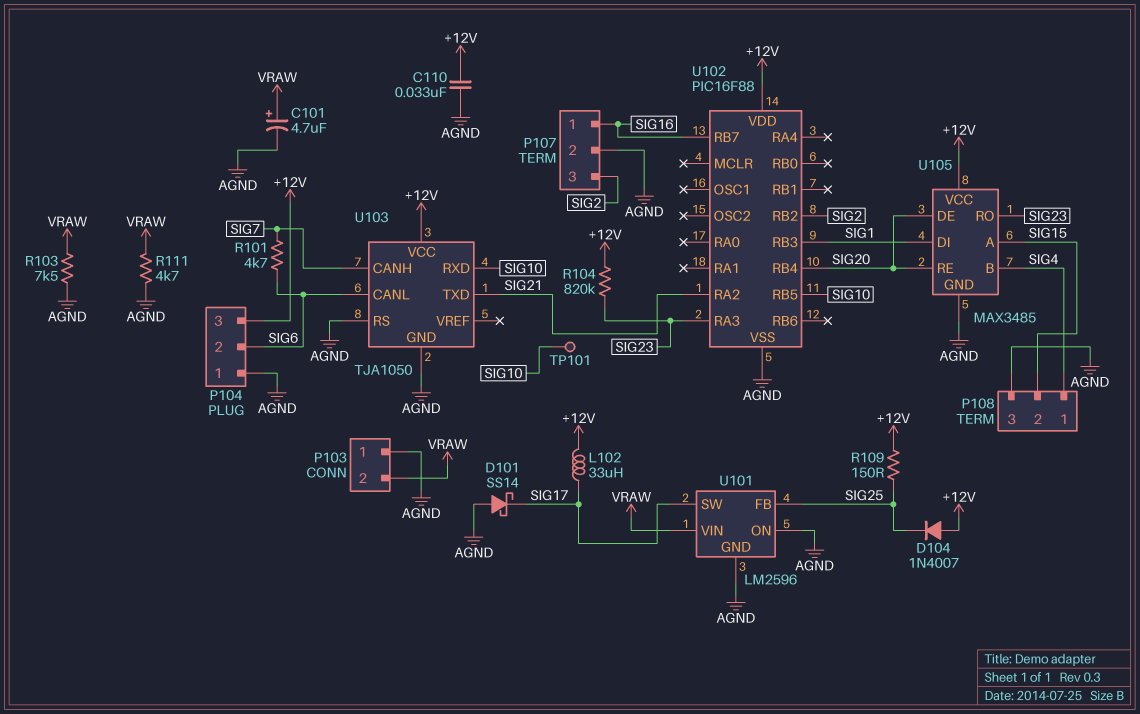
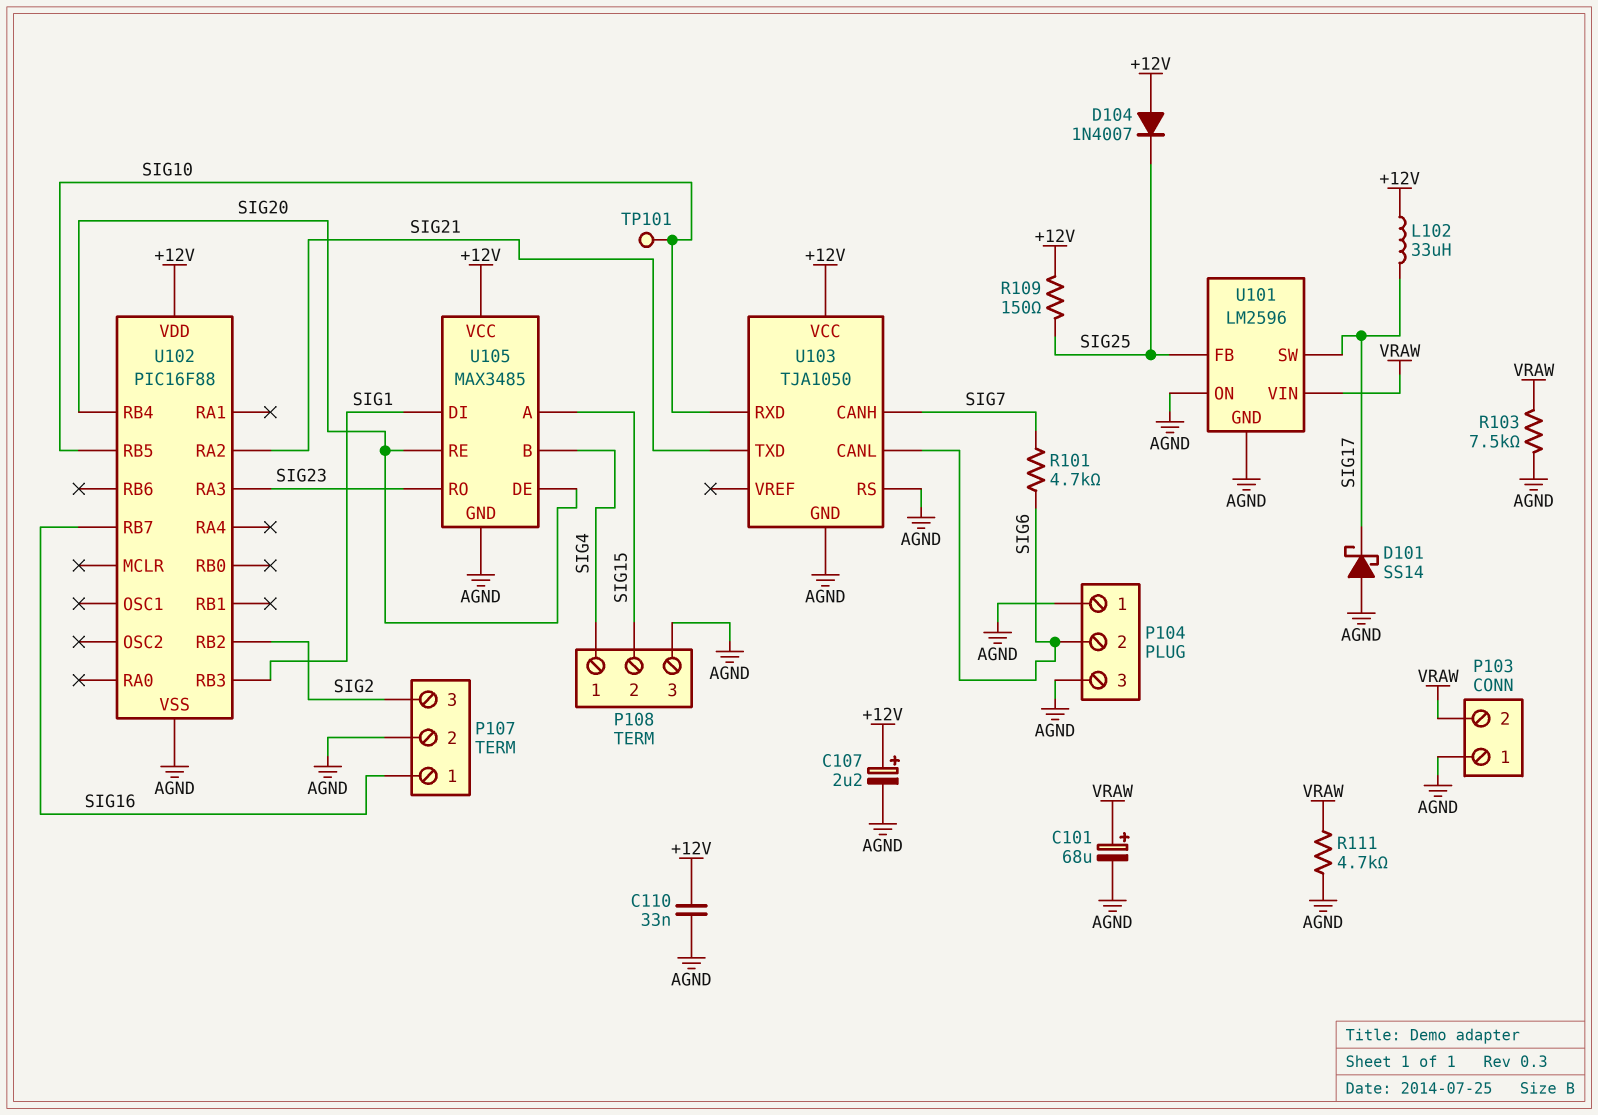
C101: 4.7uF (plus VRAW, minus AGND) -> 68uF (plus VRAW, minus AGND)
C107: none -> 2.2uF (plus +12V, minus AGND)
P104 pin 3: +12V -> AGND
R104: 820k (+12V, SIG23) -> none

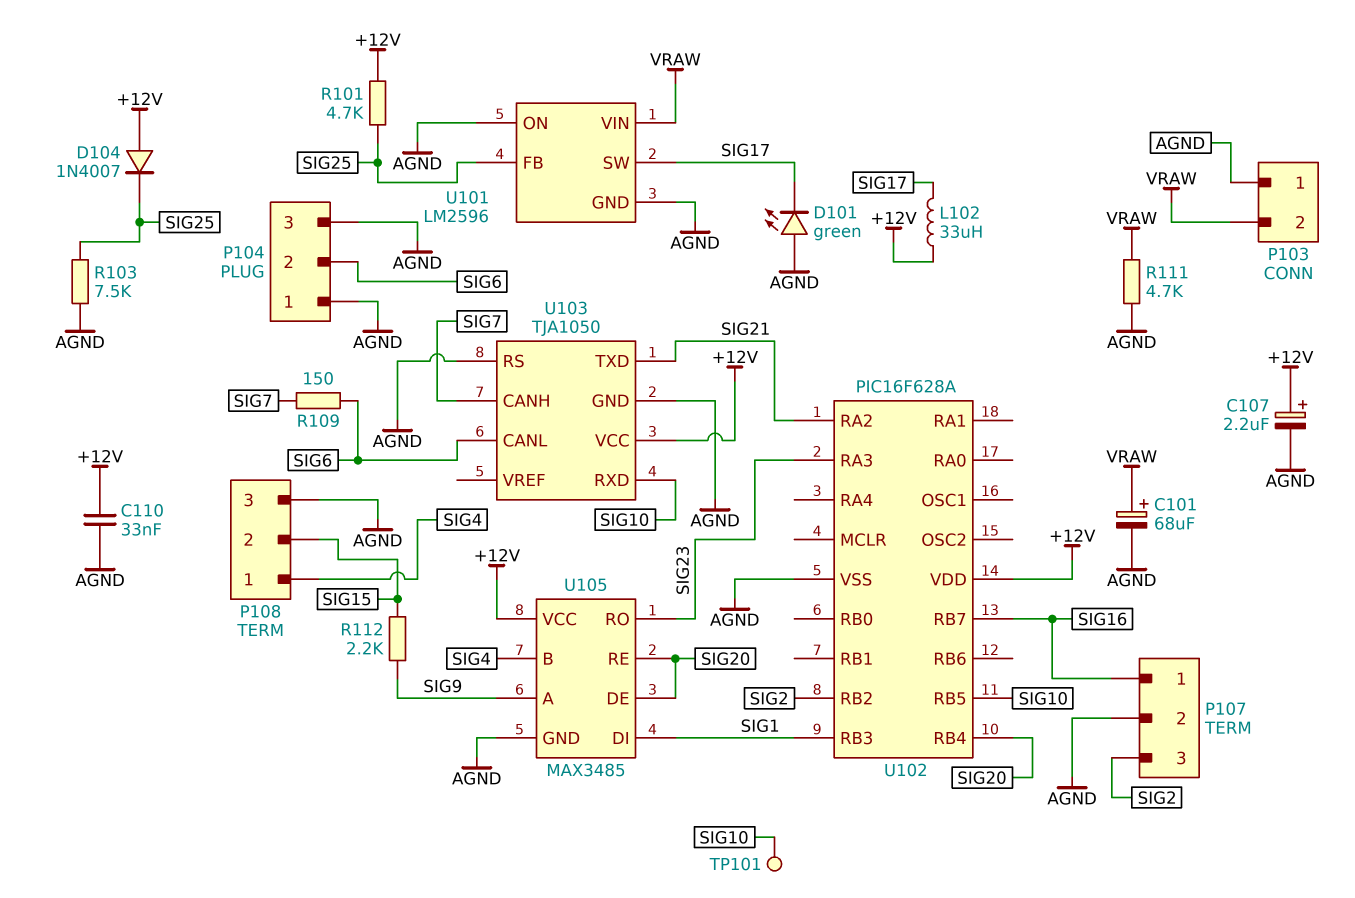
D101: schottky SS14 (A AGND, K SIG17) -> LED green (A AGND, K SIG17)
R101: 4.7k (SIG6, SIG7) -> 4.7k (+12V, SIG25)
R103: 7.5k (AGND, VRAW) -> 7.5k (AGND, SIG25)
R109: 150 (+12V, SIG25) -> 150 (SIG6, SIG7)
R112: none -> 2.2k (SIG9, SIG15)
U102: PIC16F88 -> PIC16F628A
U105 pin A: SIG15 -> SIG9

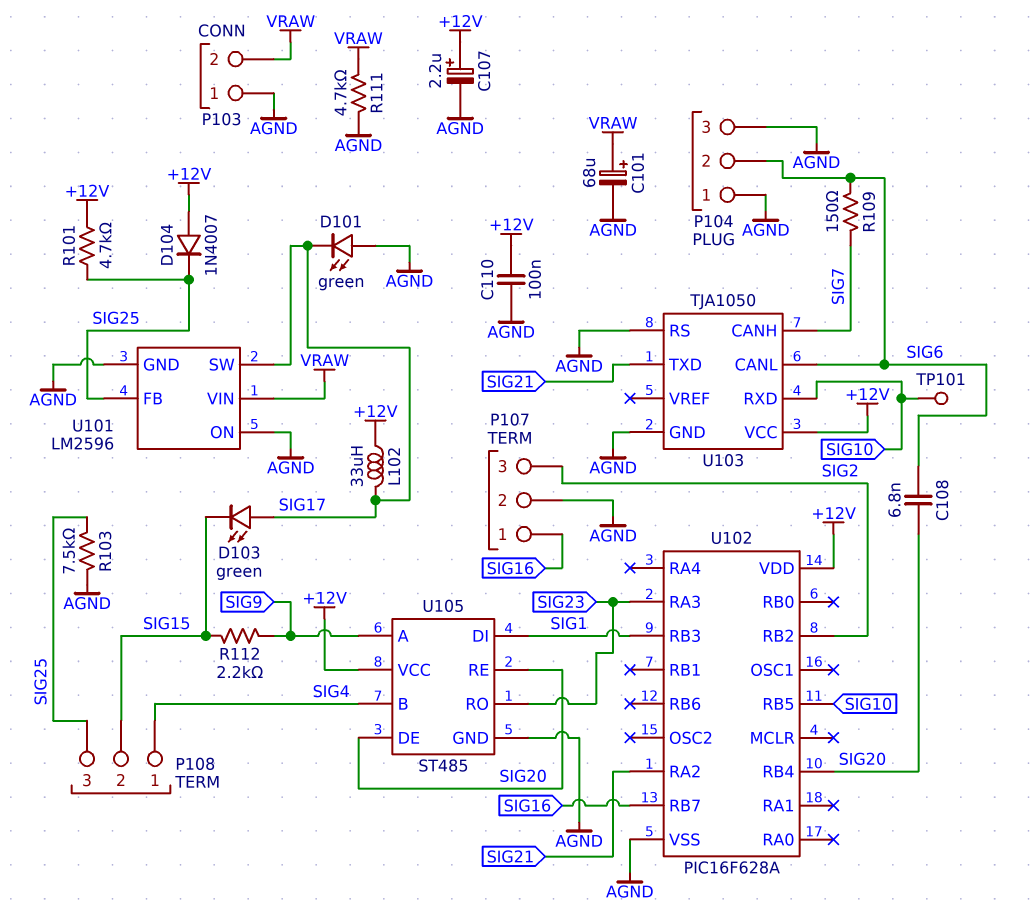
C108: none -> 6.8nF (SIG6, SIG20)
C110: 33nF (+12V, AGND) -> 100nF (+12V, AGND)
D103: none -> LED green (A SIG17, K SIG15)
P108 pin 3: AGND -> SIG25
U105: MAX3485 -> ST485

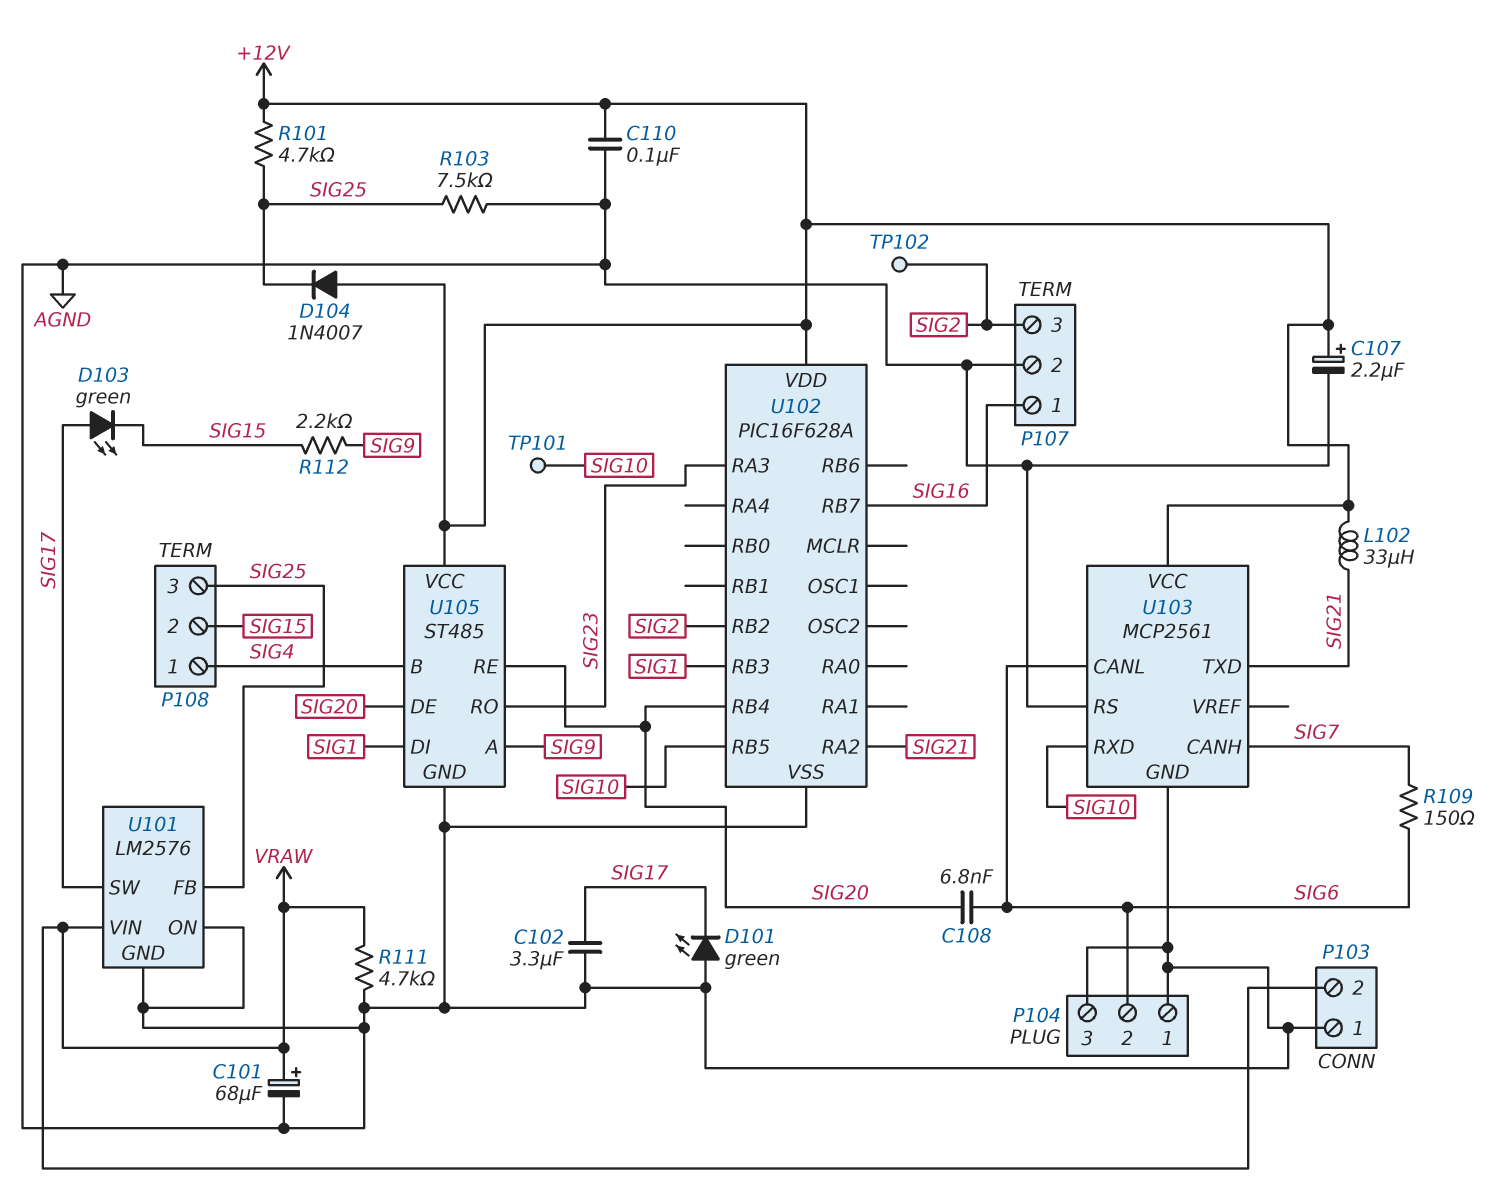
C102: none -> 3.3uF (AGND, SIG17)
L102: 33uH (+12V, SIG17) -> 33uH (+12V, SIG21)
TP102: none -> test point (SIG2)
U101: LM2596 -> LM2576
U103: TJA1050 -> MCP2561

